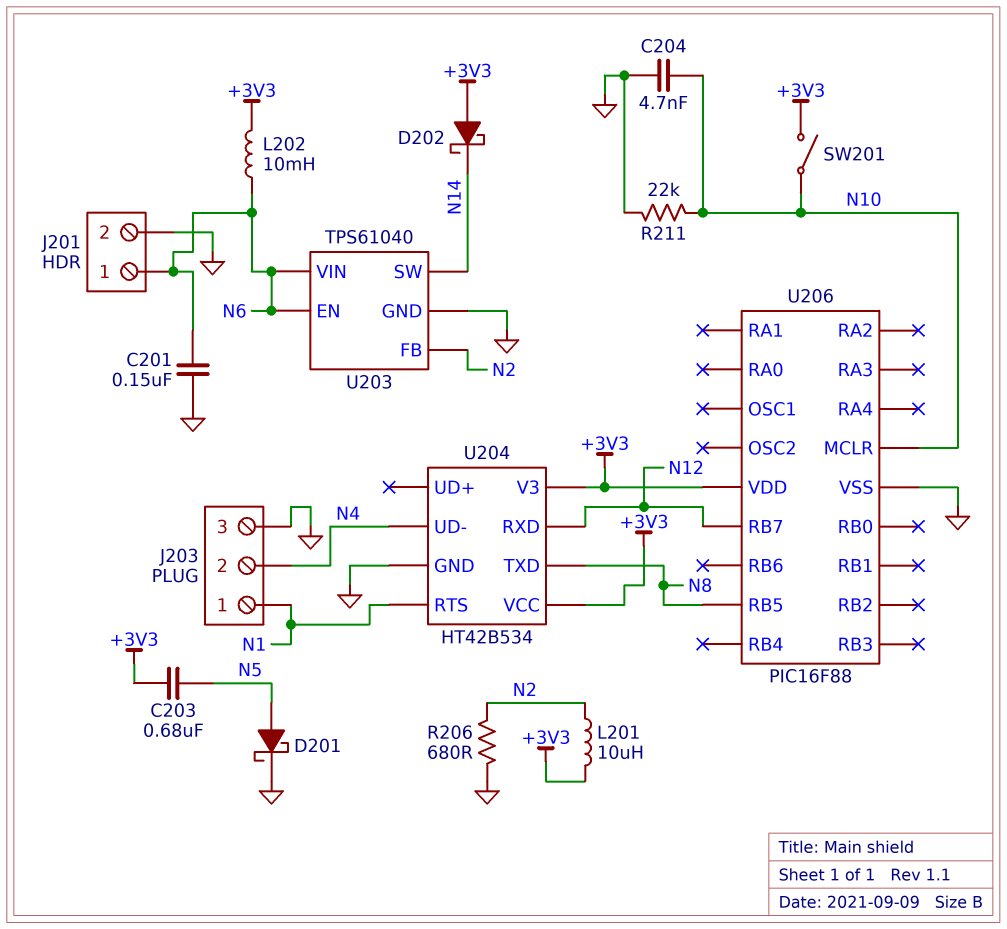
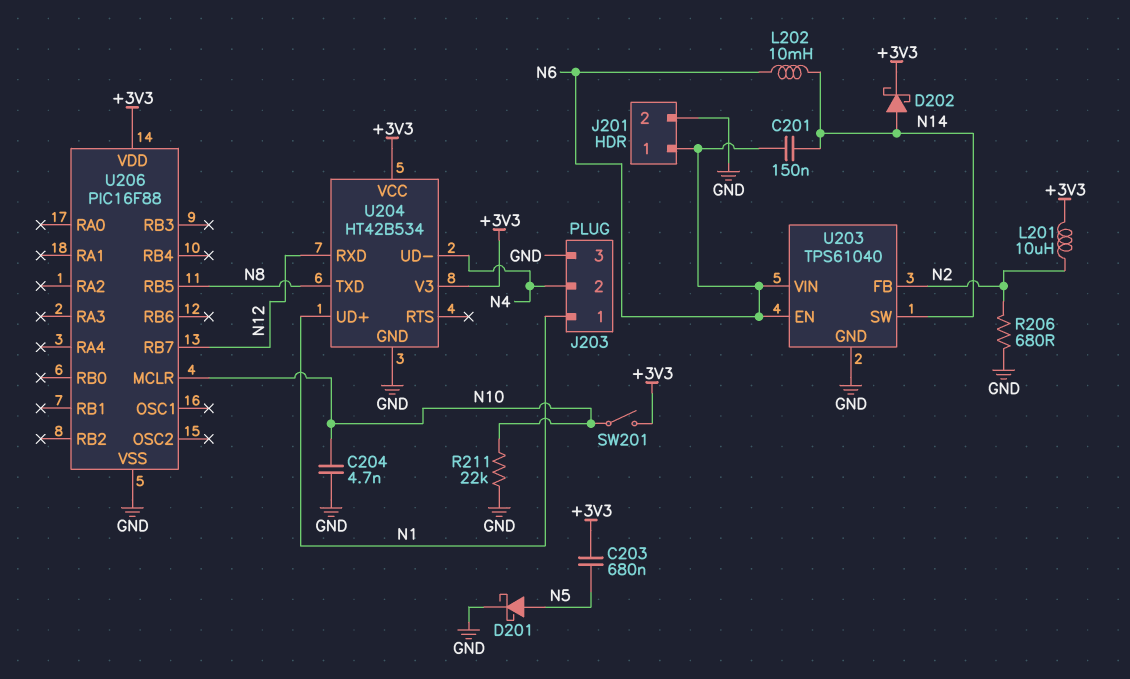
C201: 150nF (GND, N6) -> 150nF (N6, N14)
D202: schottky (A +3V3, K N14) -> schottky (A N14, K +3V3)
L202: 10mH (+3V3, N6) -> 10mH (N6, N14)
U204 pin RTS: N1 -> none
U204 pin UD+: none -> N1

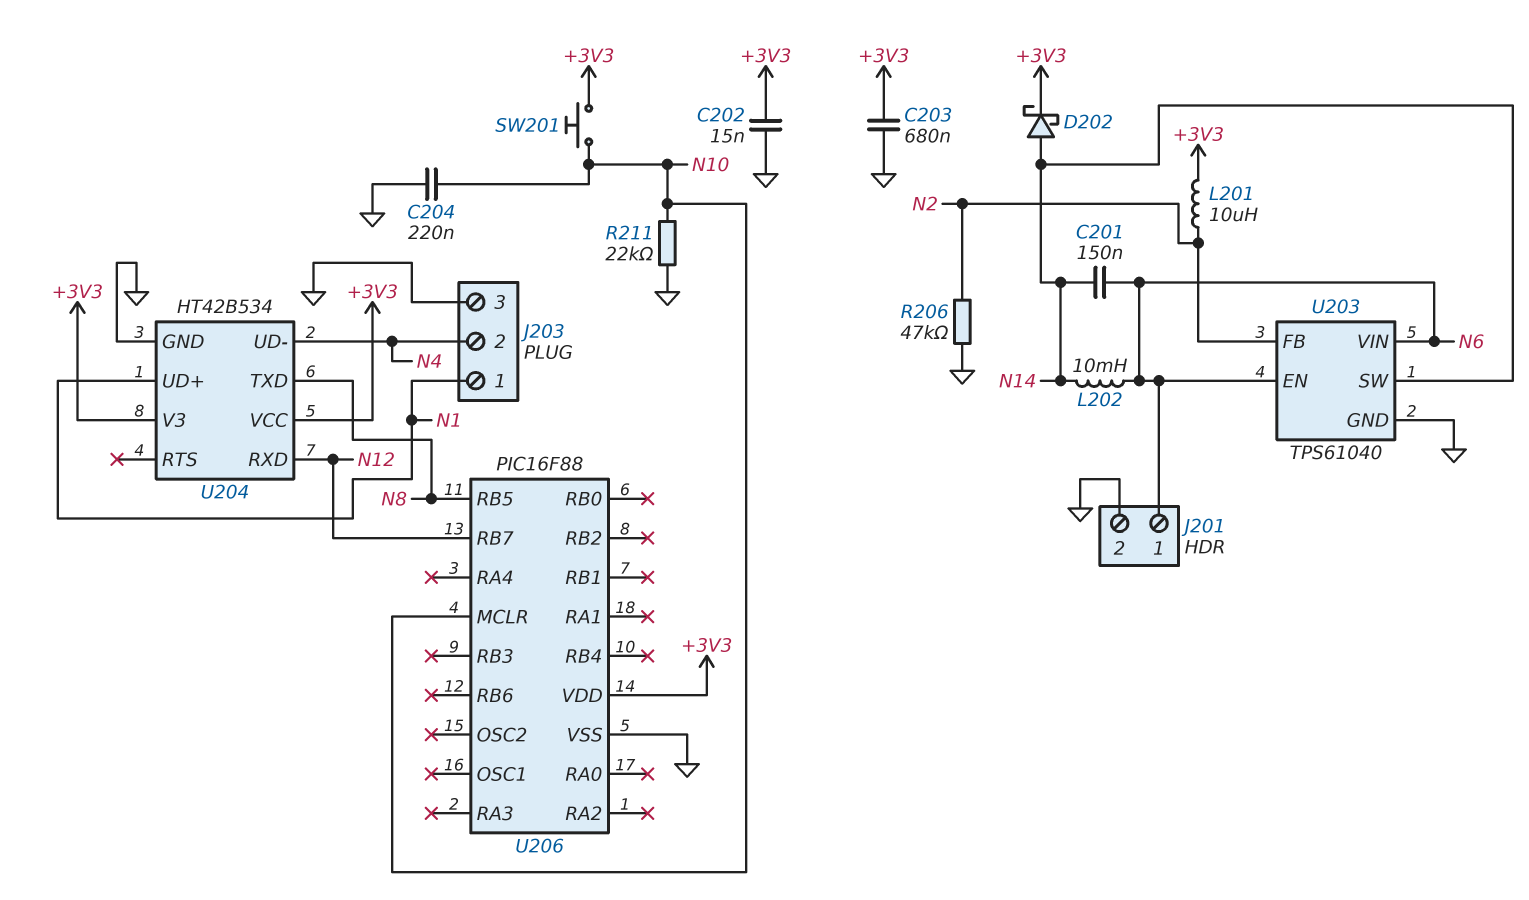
C202: none -> 15nF (+3V3, GND)
C203: 680nF (+3V3, N5) -> 680nF (+3V3, GND)
C204: 4.7nF (GND, N10) -> 220nF (GND, N10)
D201: schottky (A N5, K GND) -> none
R206: 680 (GND, N2) -> 47k (GND, N2)
SW201: switch (+3V3, N10) -> button (+3V3, N10)

